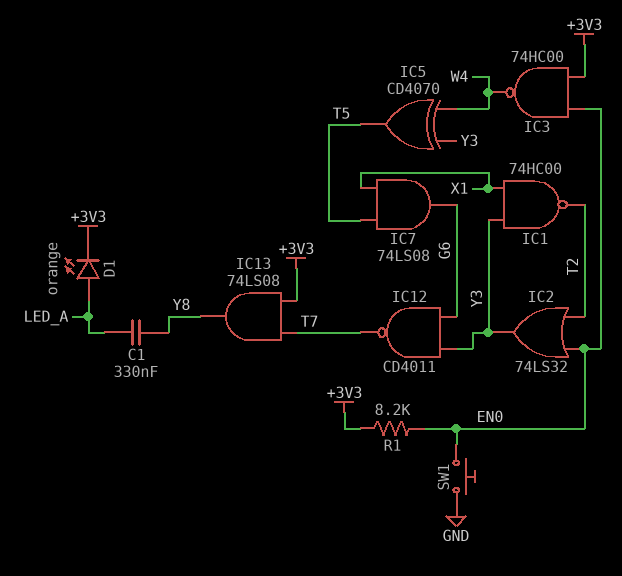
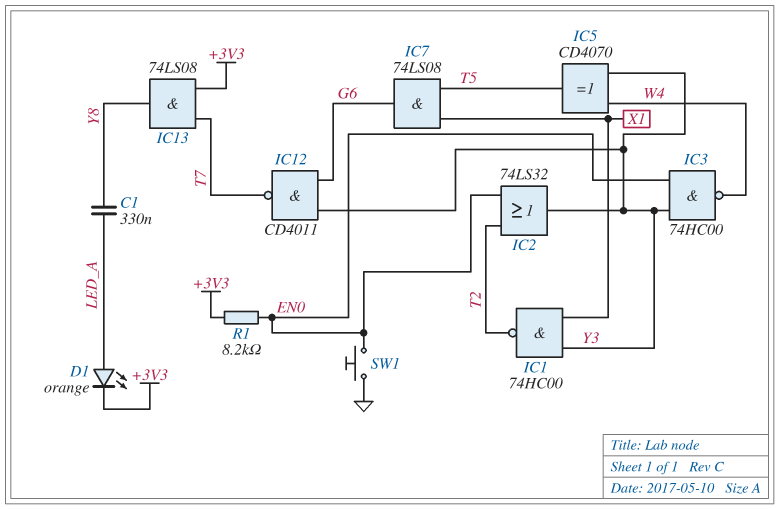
IC3: NAND 74HC00 (in +3V3, in EN0, out W4) -> NAND 74HC00 (in EN0, in Y3, out W4)

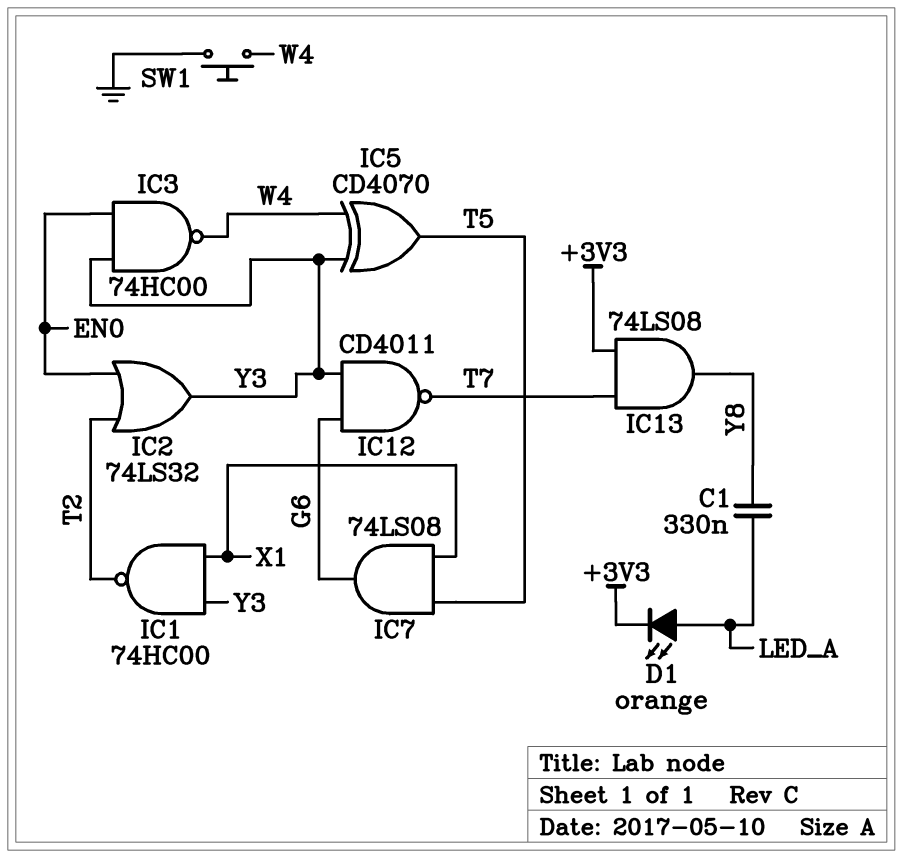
R1: 8.2k (+3V3, EN0) -> none
SW1: button (EN0, GND) -> button (GND, W4)

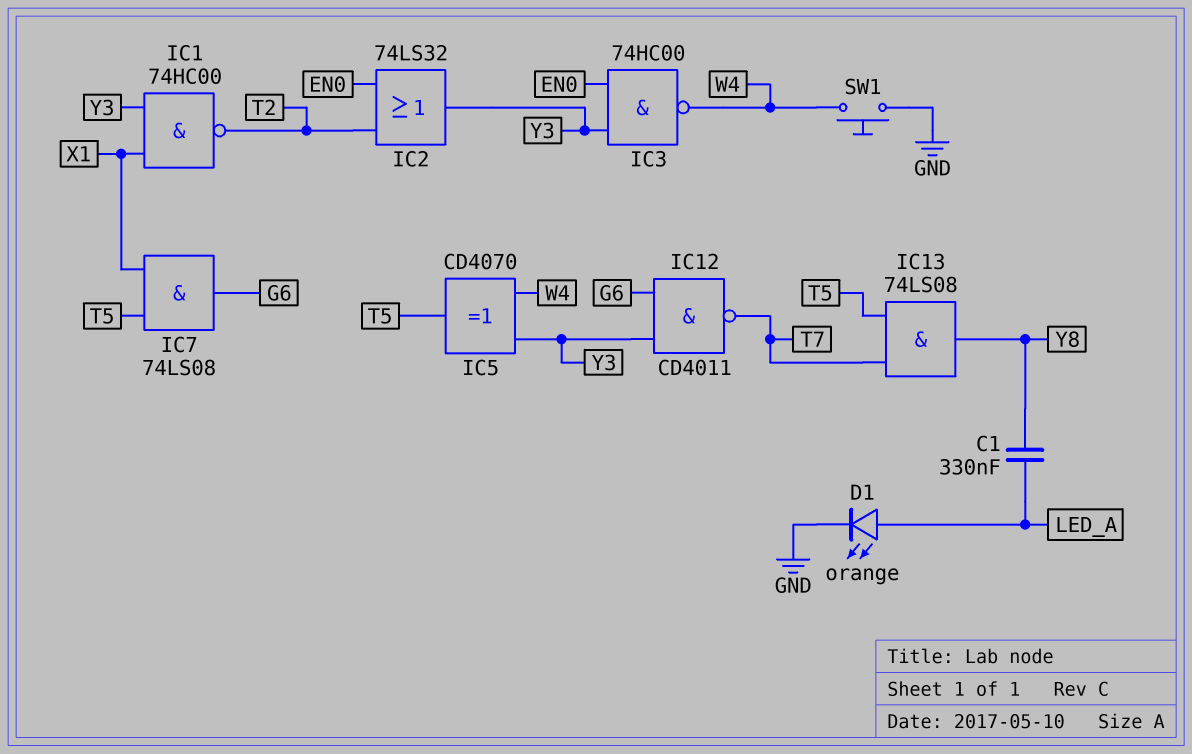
D1: LED orange (A LED_A, K +3V3) -> LED orange (A LED_A, K GND)
IC13: AND 74LS08 (in +3V3, in T7, out Y8) -> AND 74LS08 (in T5, in T7, out Y8)

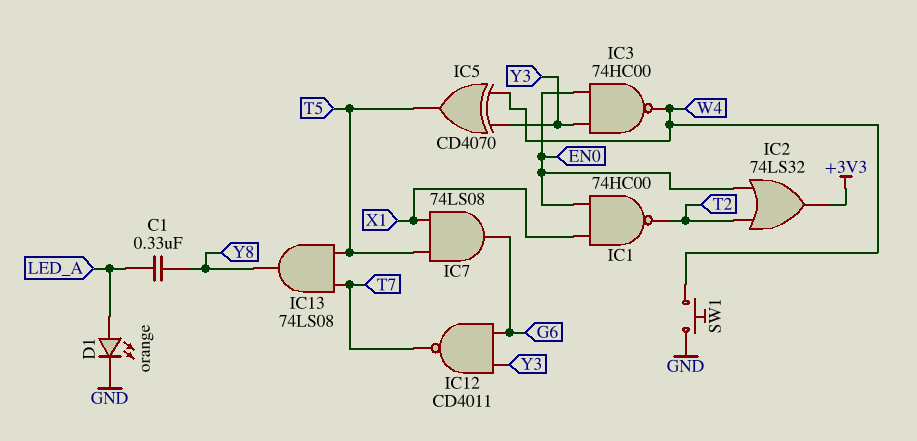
IC1: NAND 74HC00 (in X1, in Y3, out T2) -> NAND 74HC00 (in EN0, in X1, out T2)
IC2: OR 74LS32 (in EN0, in T2, out Y3) -> OR 74LS32 (in EN0, in T2, out +3V3)

